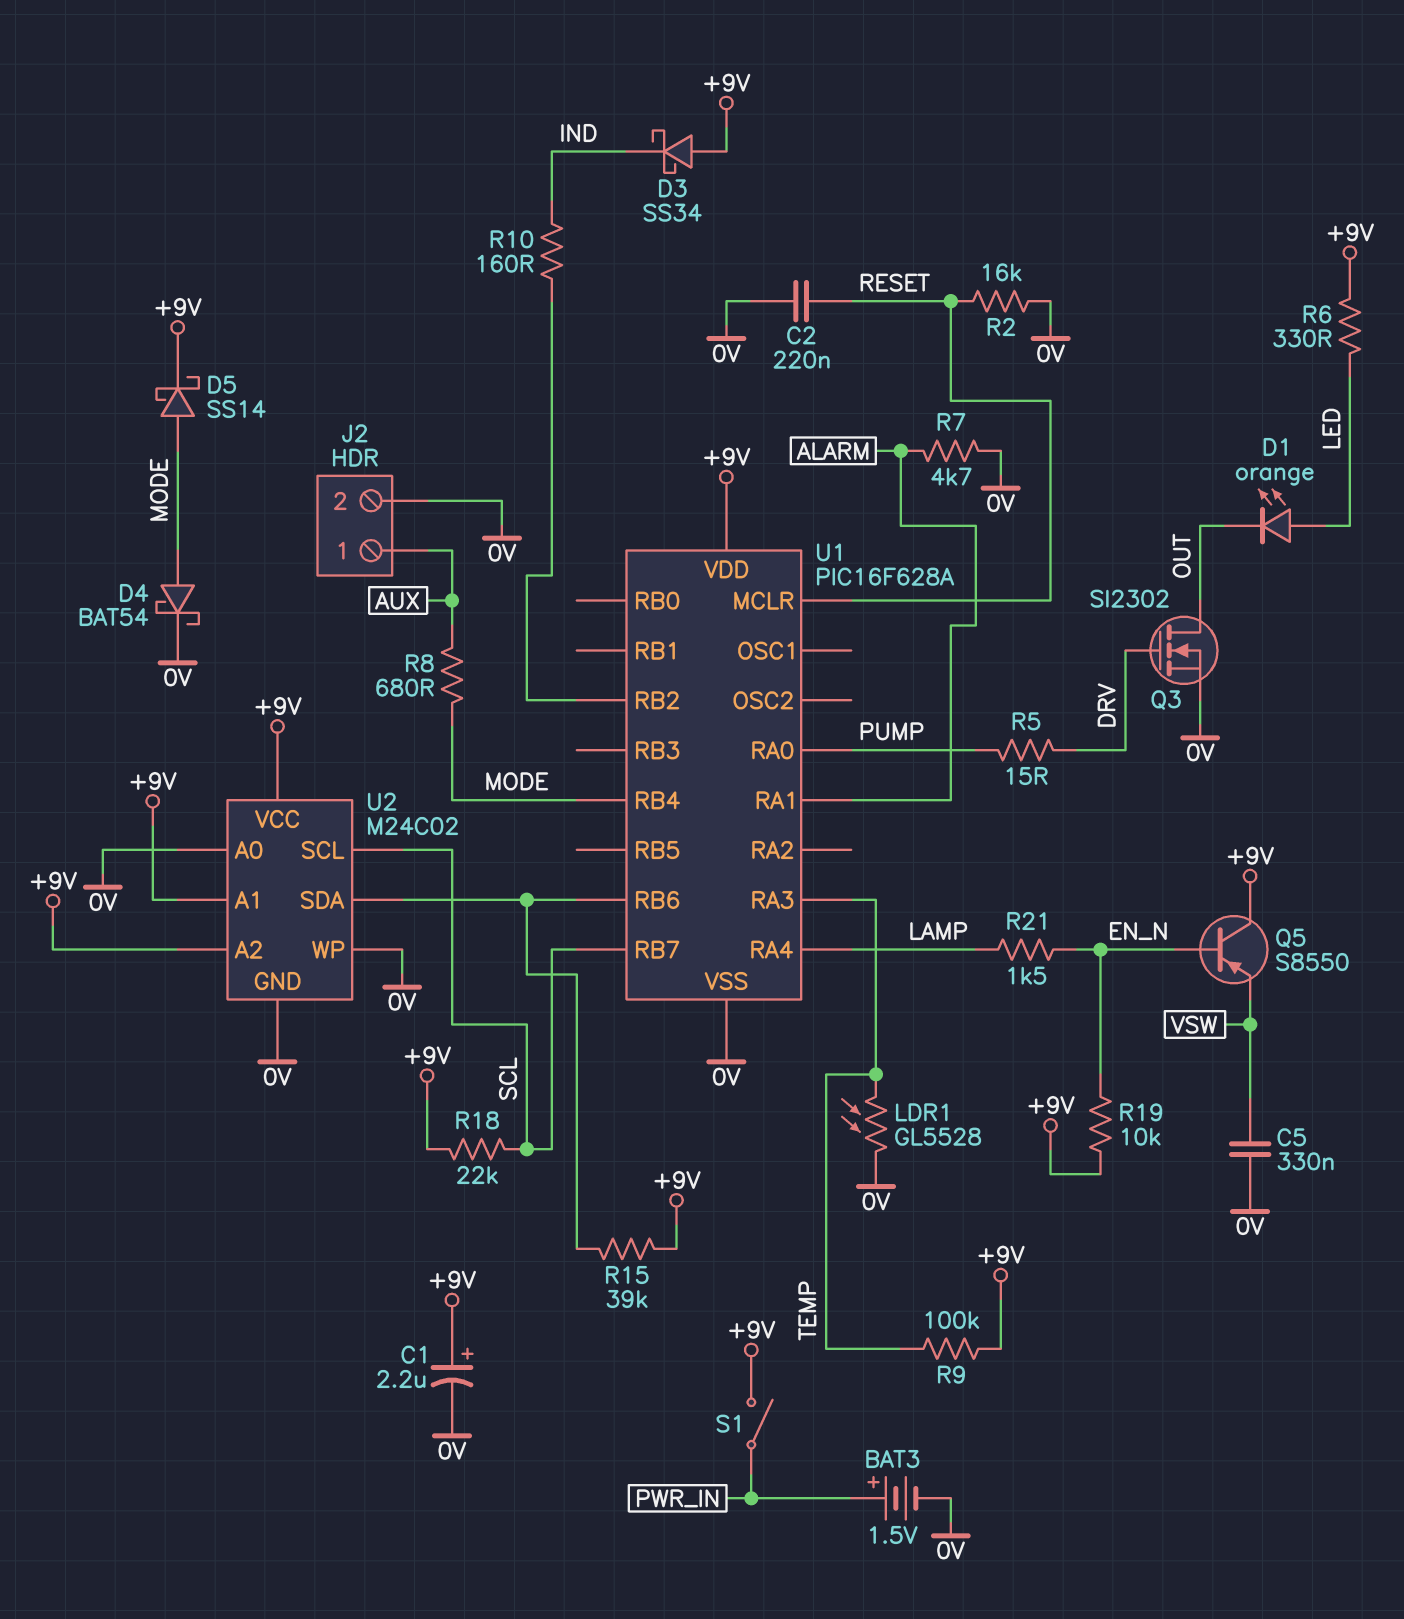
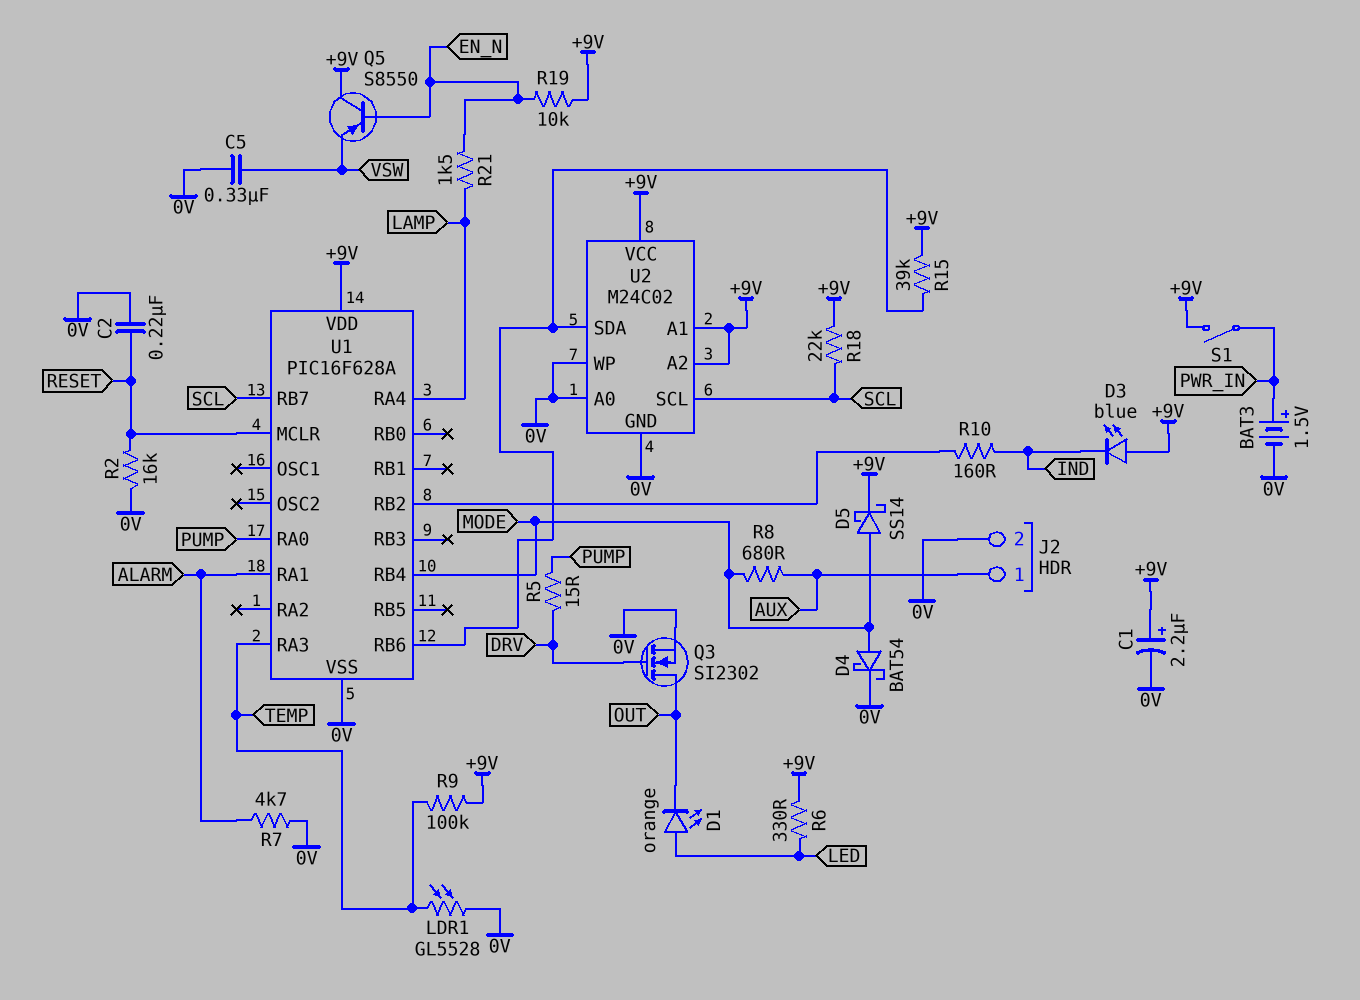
D3: schottky SS34 (A +9V, K IND) -> LED blue (A +9V, K IND)

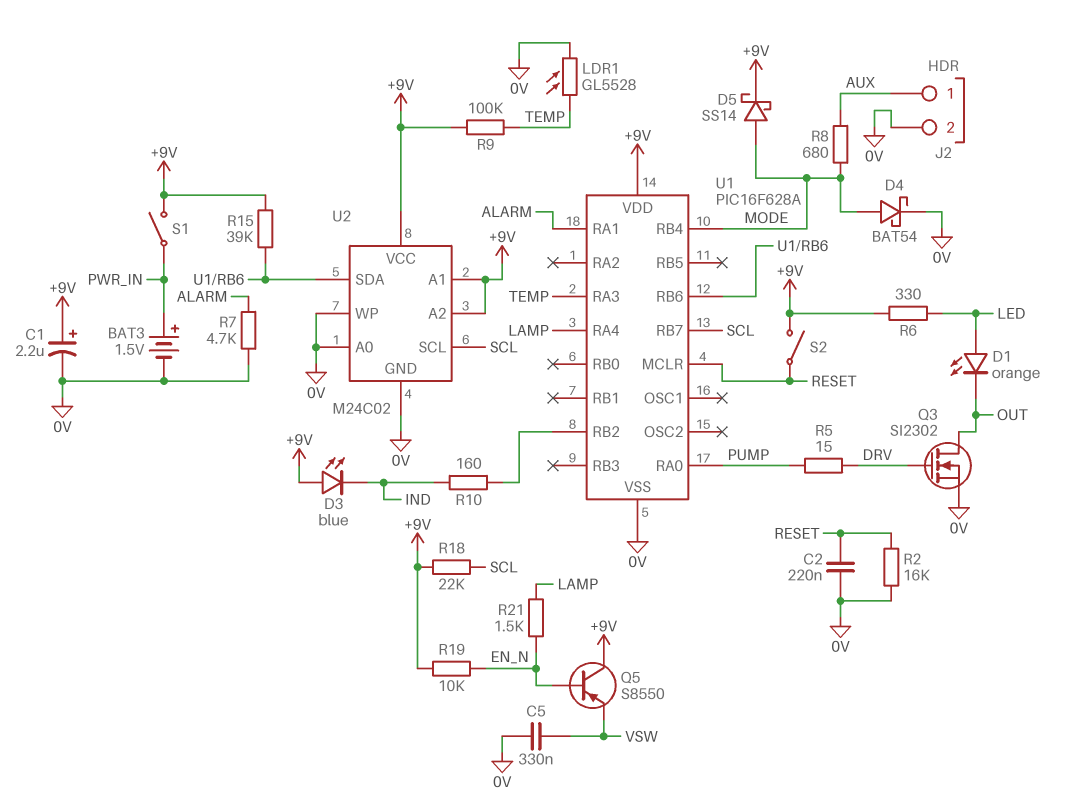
S2: none -> switch (+9V, RESET)

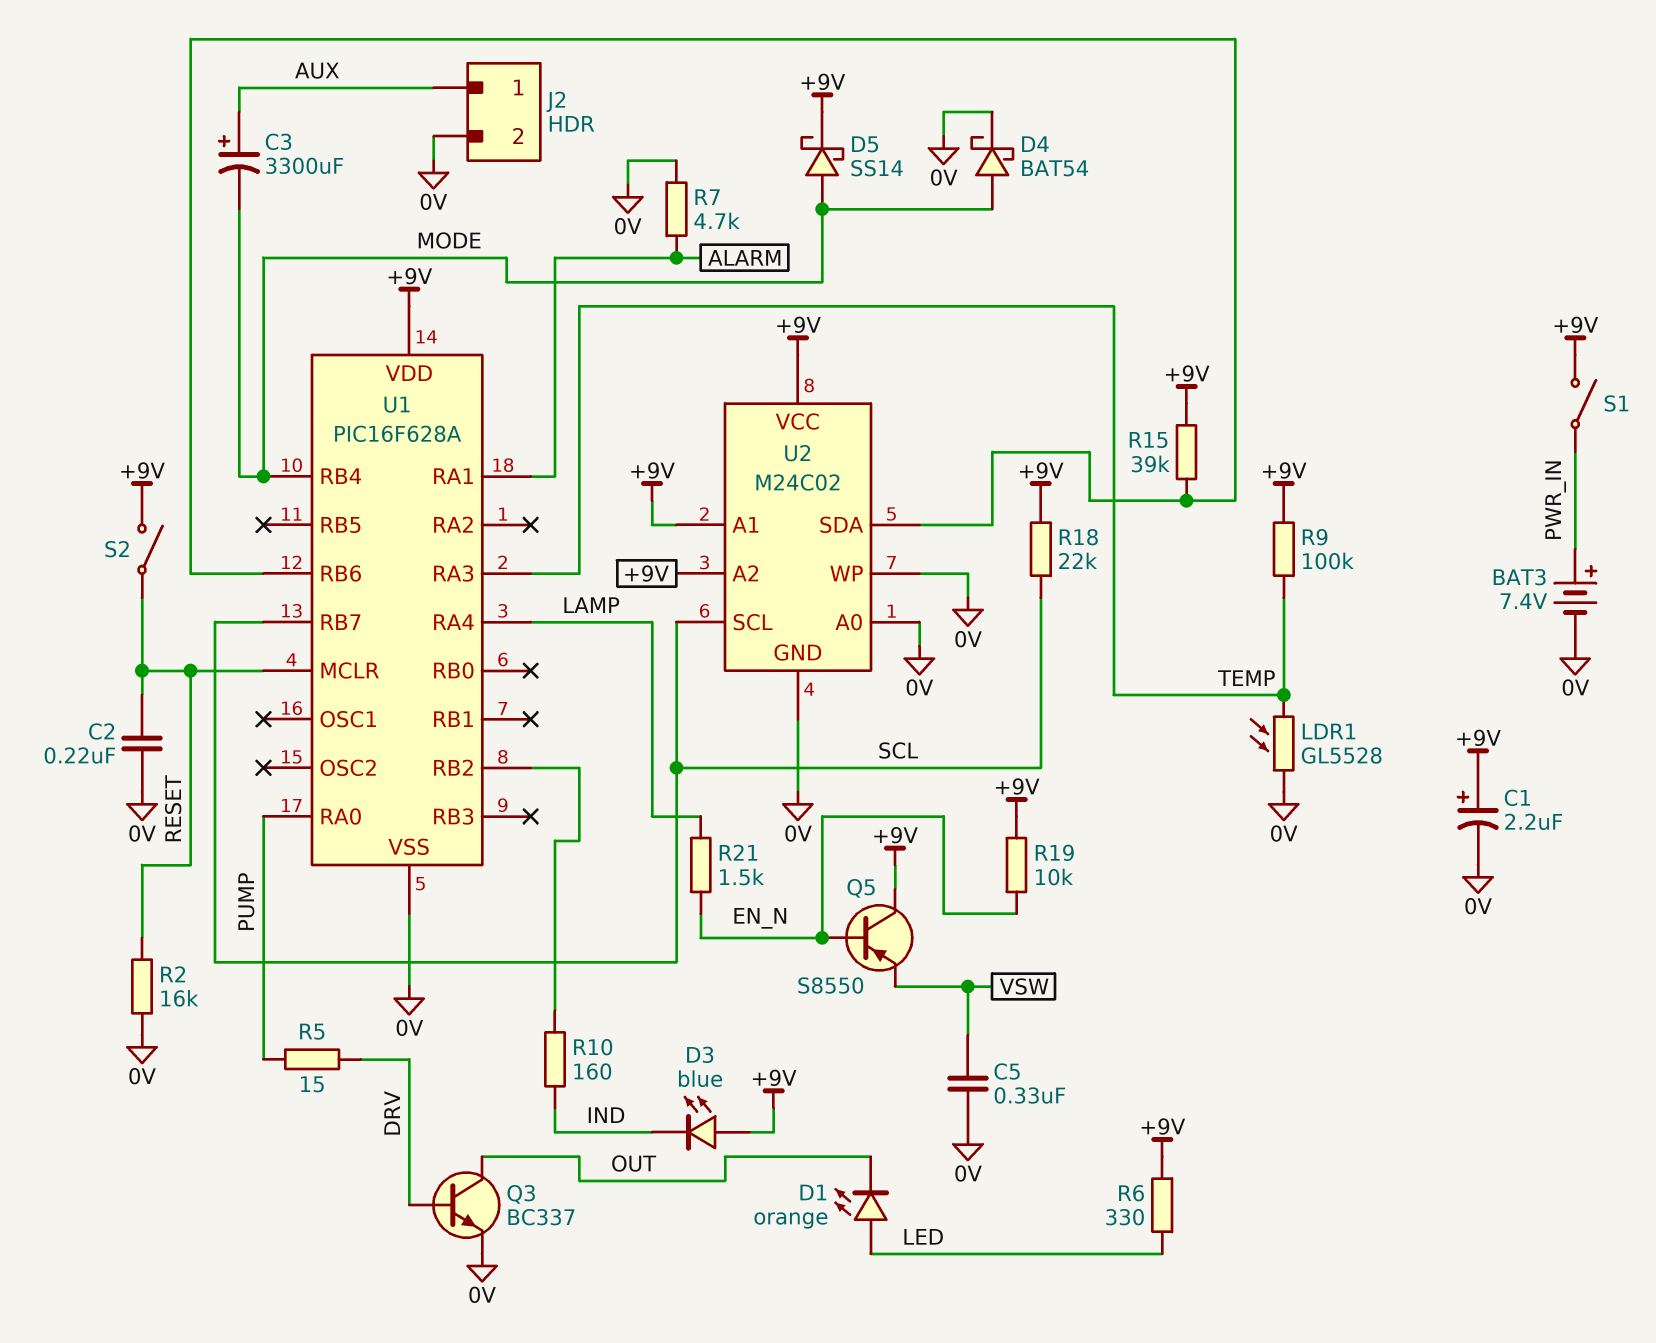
BAT3: 1.5V (plus PWR_IN, minus 0V) -> 7.4V (plus PWR_IN, minus 0V)
C3: none -> 3300uF (plus AUX, minus MODE)
Q3: NMOS SI2302 (G DRV, D OUT, S 0V) -> NPN BC337 (B DRV, C OUT, E 0V)
R8: 680 (AUX, MODE) -> none

